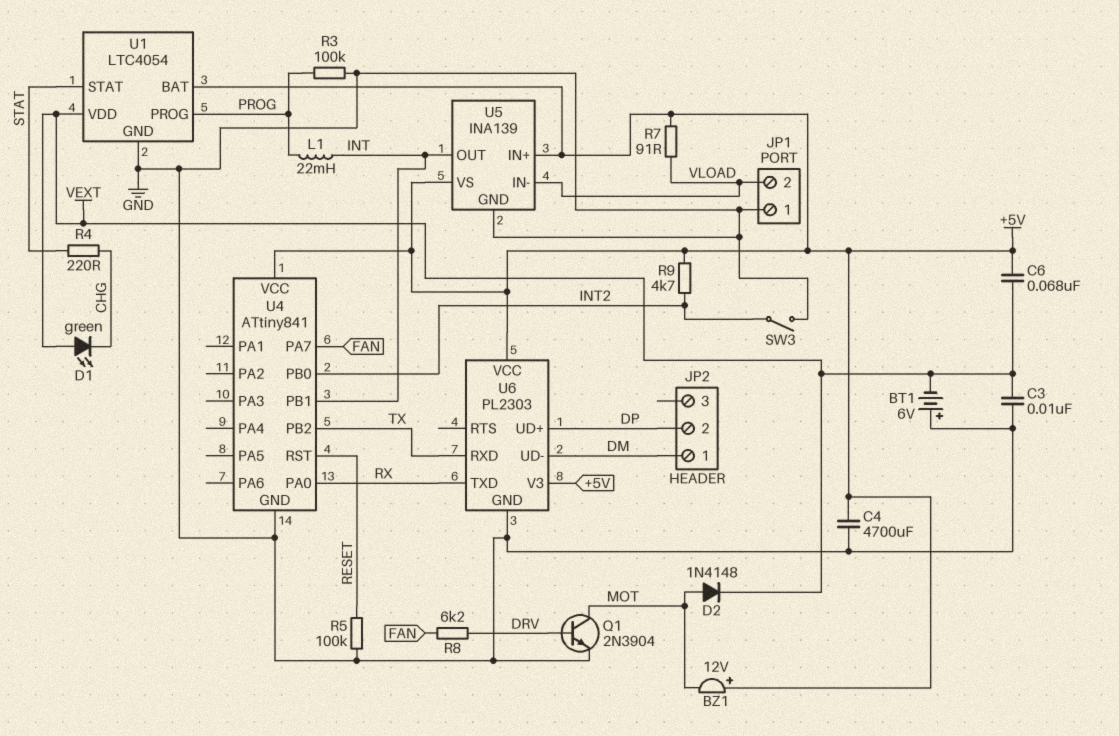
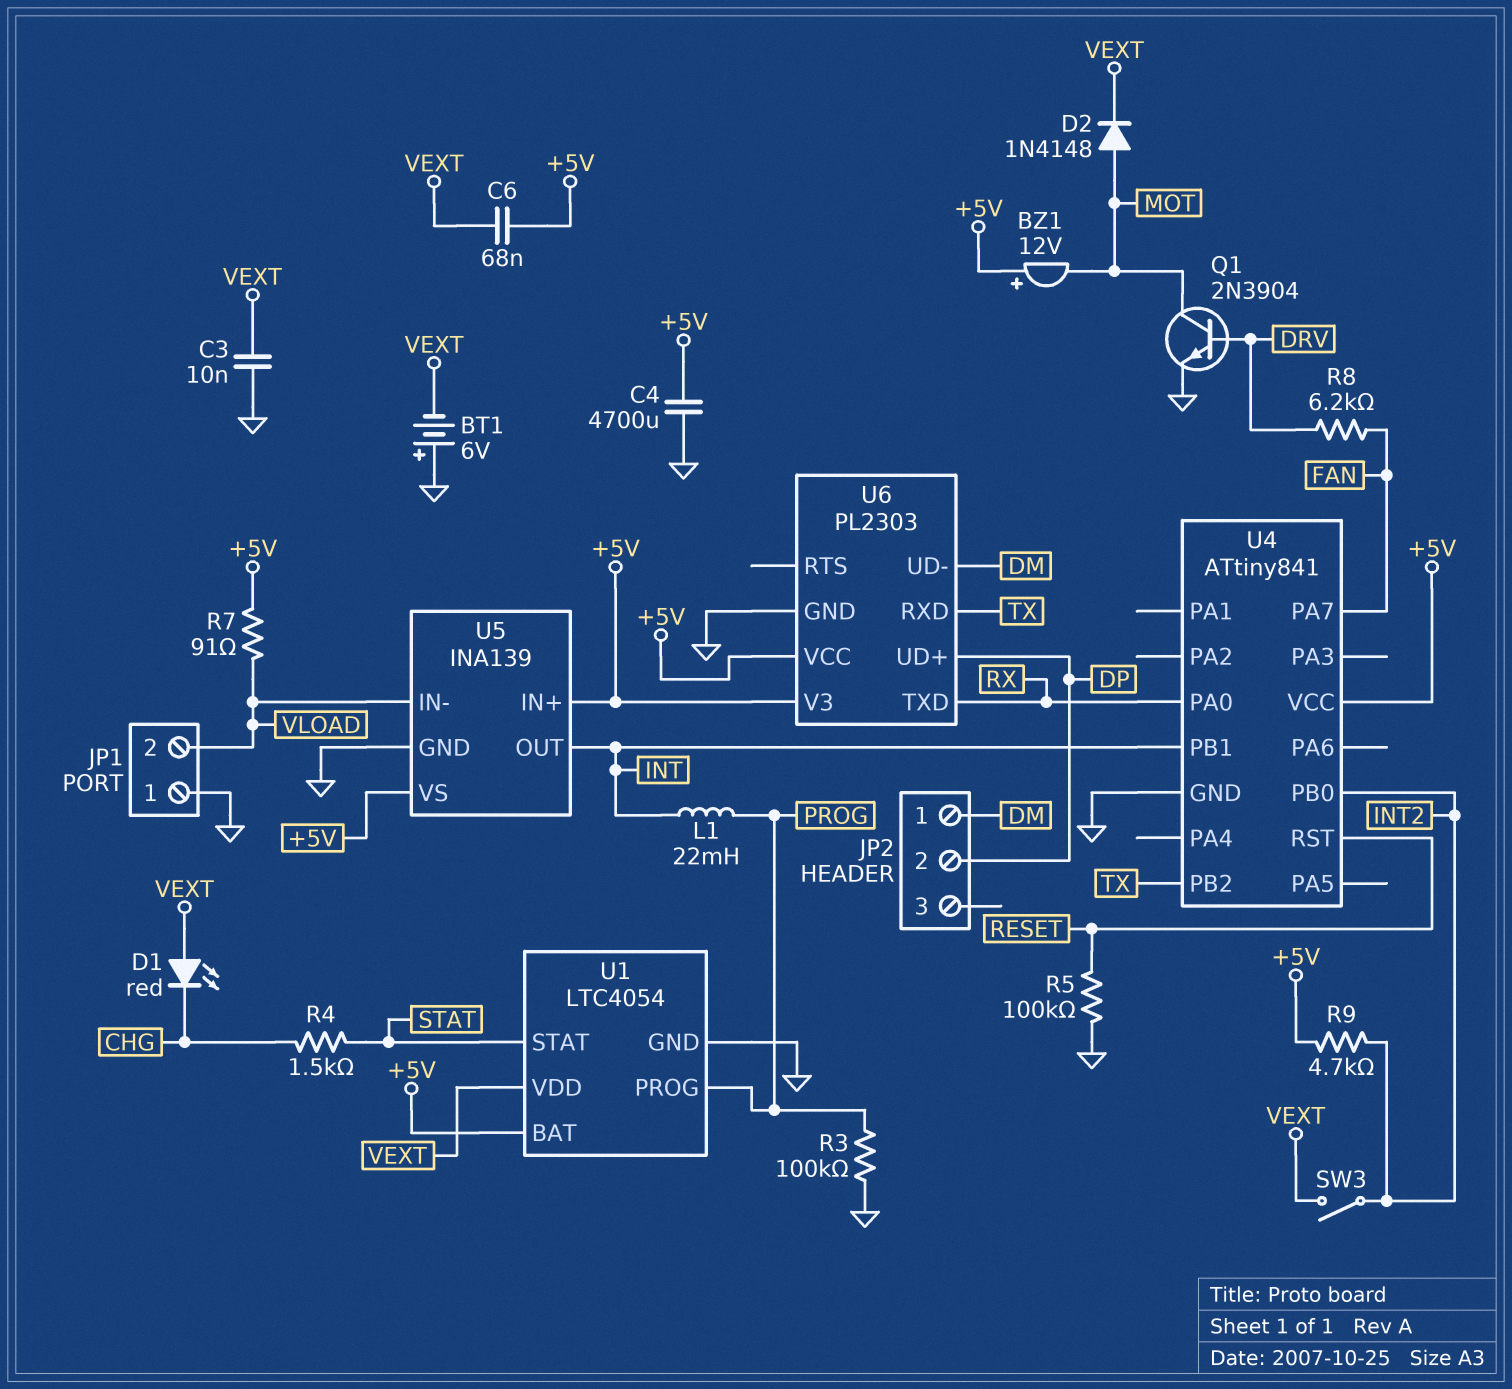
D1: LED green (A VEXT, K CHG) -> LED red (A VEXT, K CHG)
R4: 220 (CHG, STAT) -> 1.5k (CHG, STAT)
SW3: switch (GND, INT2) -> switch (INT2, VEXT)

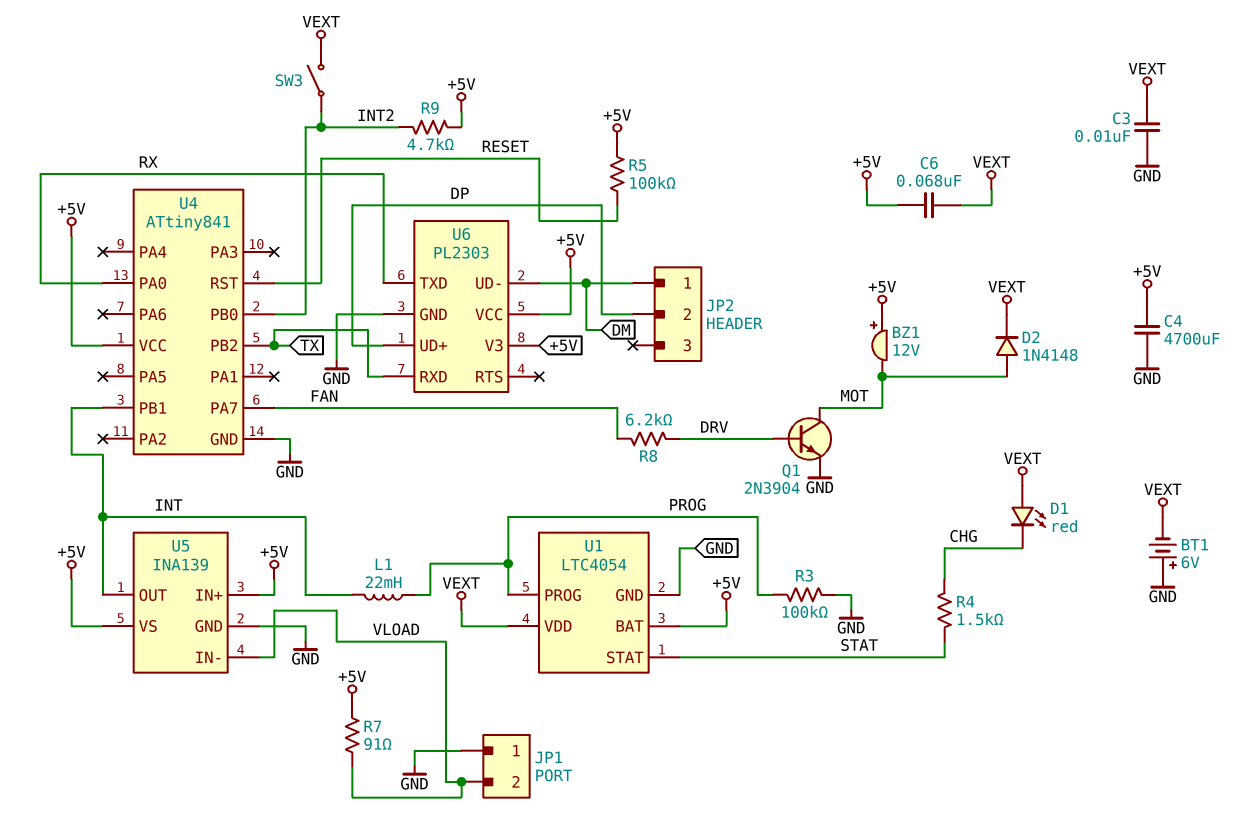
R5: 100k (GND, RESET) -> 100k (+5V, RESET)

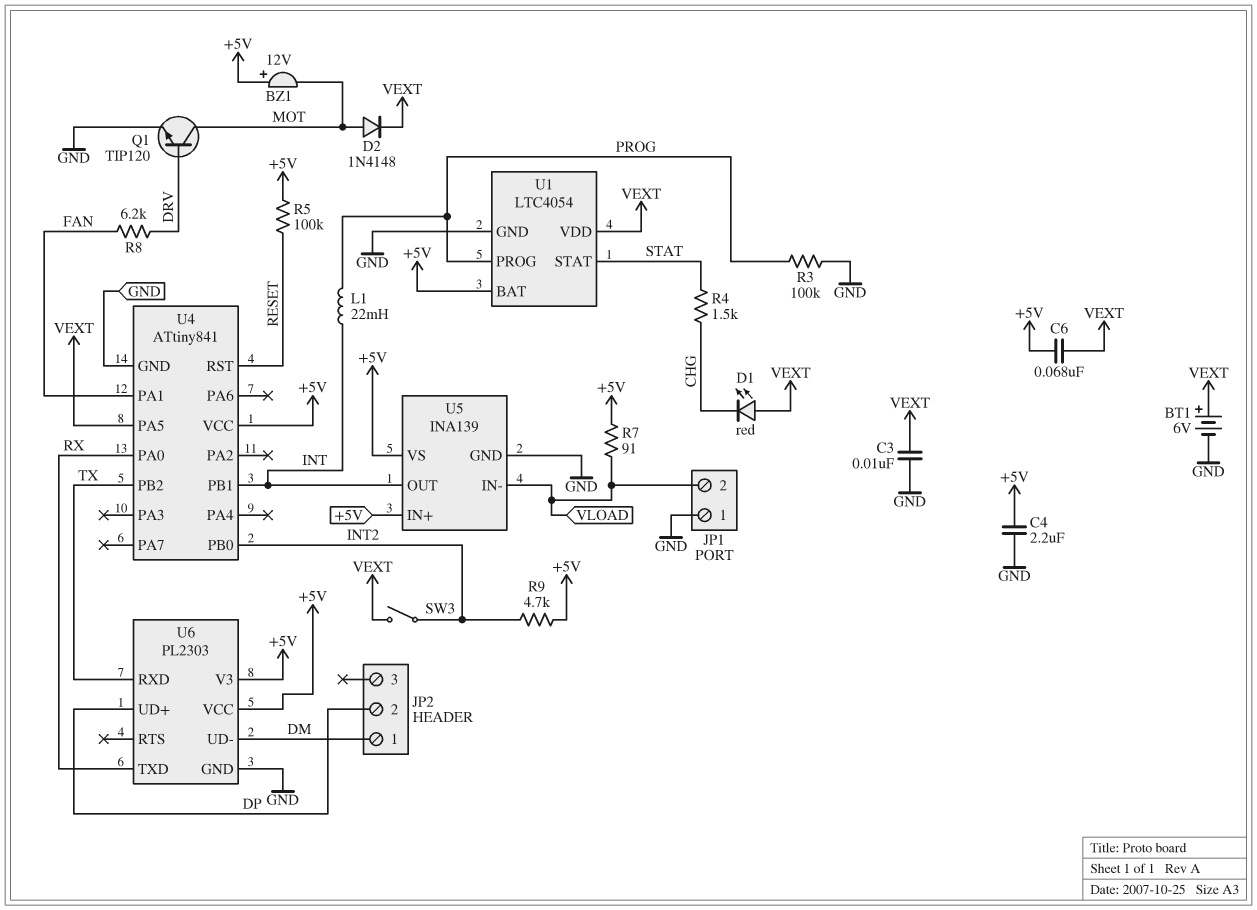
BT1: 6V (plus GND, minus VEXT) -> 6V (plus VEXT, minus GND)
C4: 4700uF (+5V, GND) -> 2.2uF (+5V, GND)
Q1: NPN 2N3904 (B DRV, C MOT, E GND) -> NPN TIP120 (B DRV, C MOT, E GND)
U4 pin PA1: none -> FAN
U4 pin PA5: none -> VEXT
U4 pin PA7: FAN -> none

